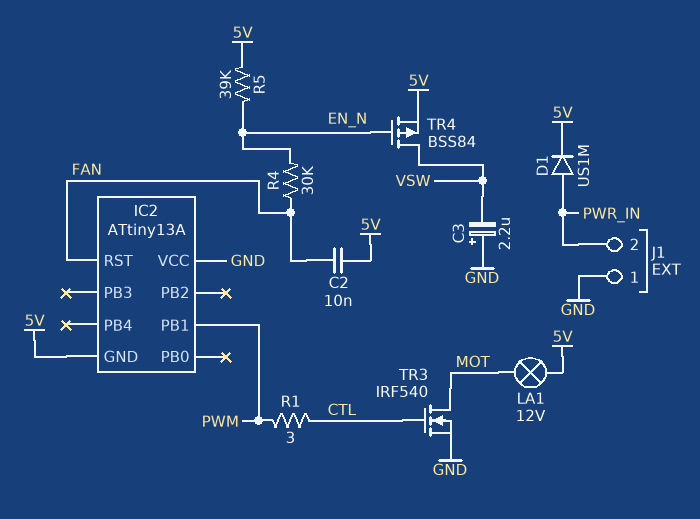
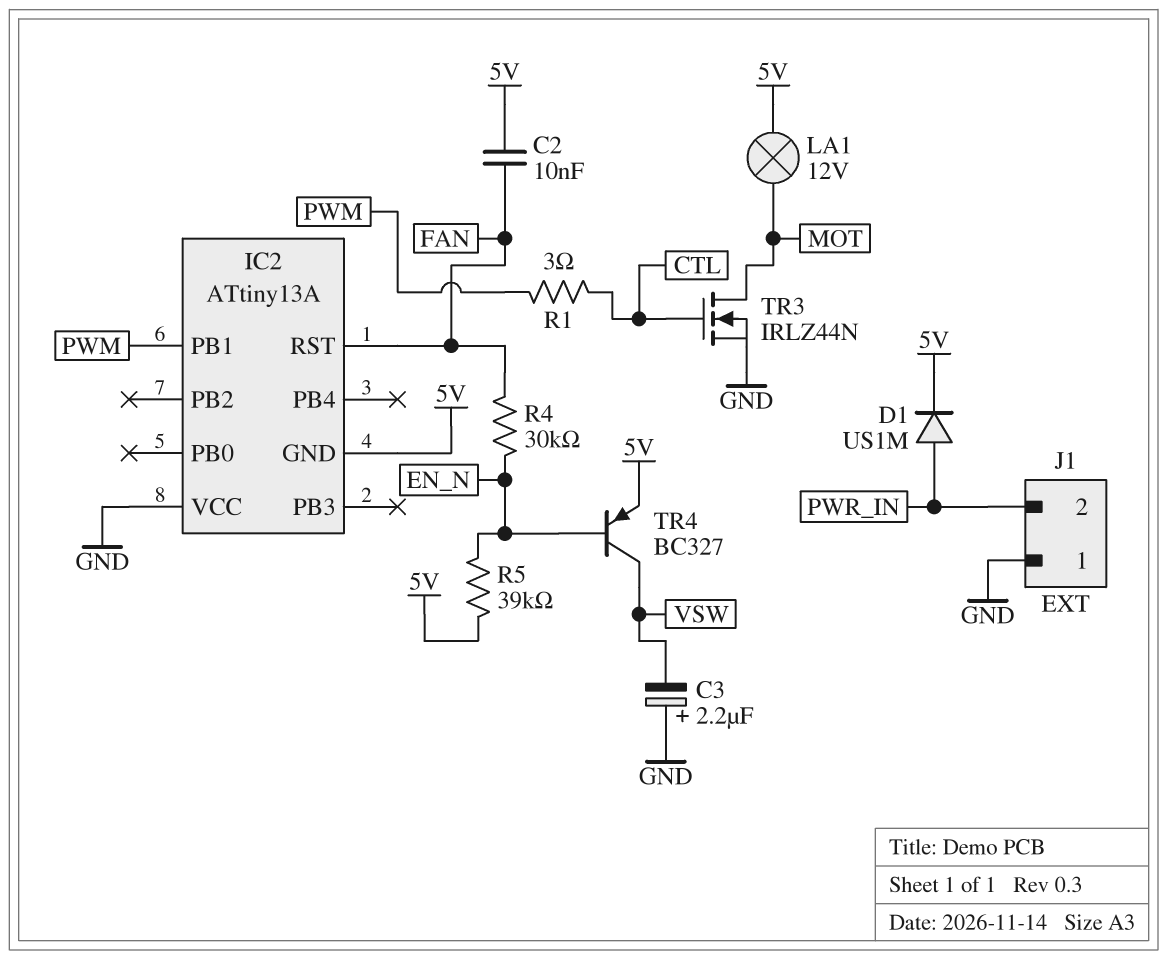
TR3: NMOS IRF540 (G CTL, D MOT, S GND) -> NMOS IRLZ44N (G CTL, D MOT, S GND)
TR4: PMOS BSS84 (G EN_N, D VSW, S 5V) -> PNP BC327 (B EN_N, C VSW, E 5V)

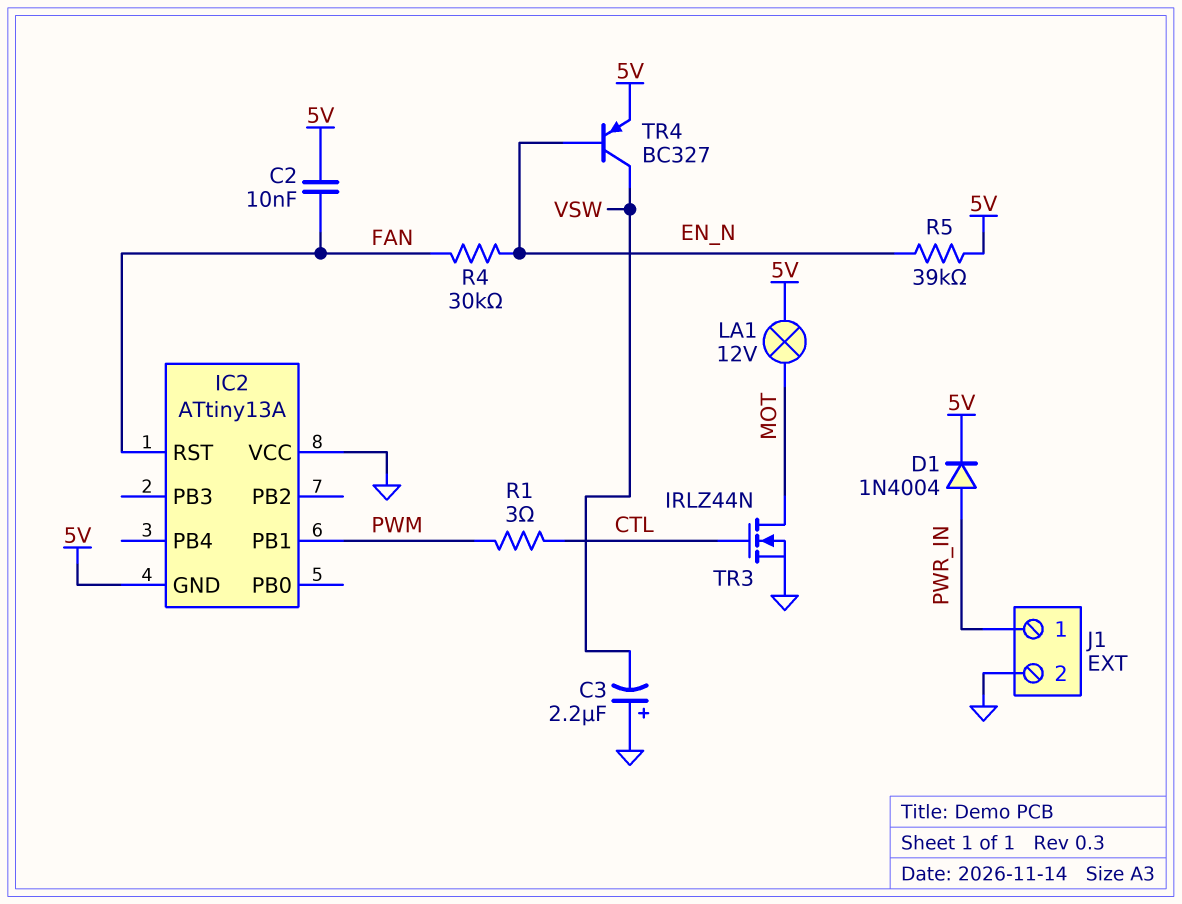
D1: diode US1M (A PWR_IN, K 5V) -> diode 1N4004 (A PWR_IN, K 5V)
J1 pin 1: GND -> PWR_IN
J1 pin 2: PWR_IN -> GND

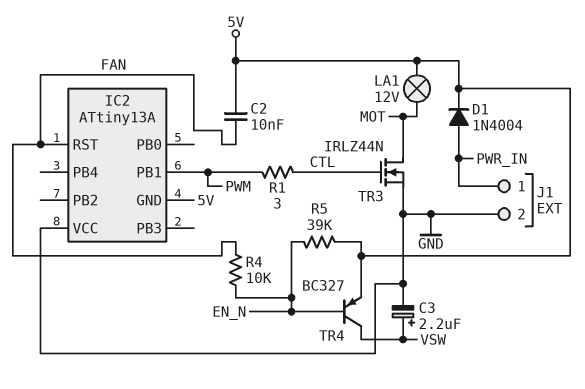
C3: 2.2uF (plus GND, minus VSW) -> 2.2uF (plus VSW, minus GND)
R4: 30k (EN_N, FAN) -> 10k (EN_N, FAN)

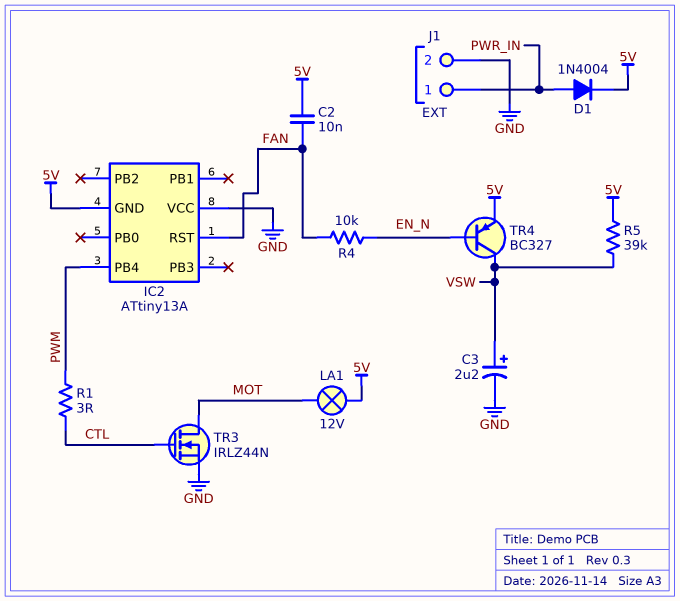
IC2 pin PB1: PWM -> none
IC2 pin PB4: none -> PWM
R5: 39k (5V, EN_N) -> 39k (5V, VSW)

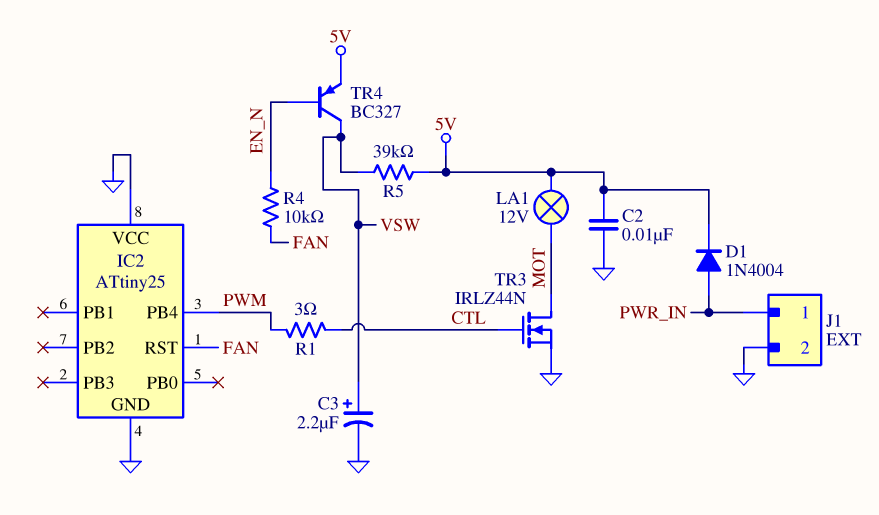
C2: 10nF (5V, FAN) -> 10nF (5V, GND)
IC2: ATtiny13A -> ATtiny25
IC2 pin GND: 5V -> GND

